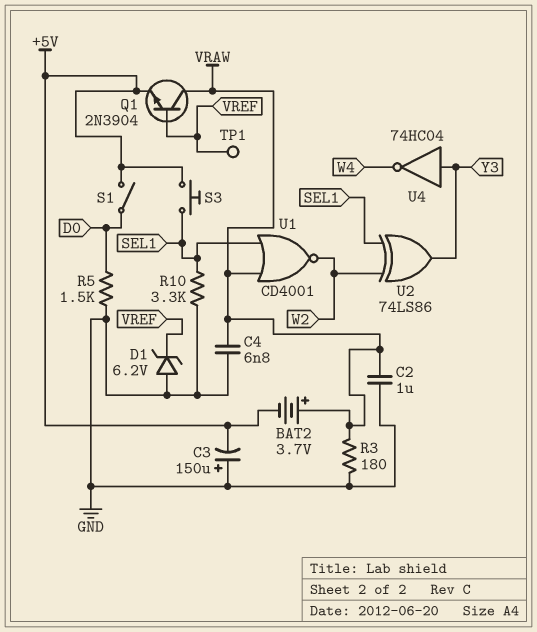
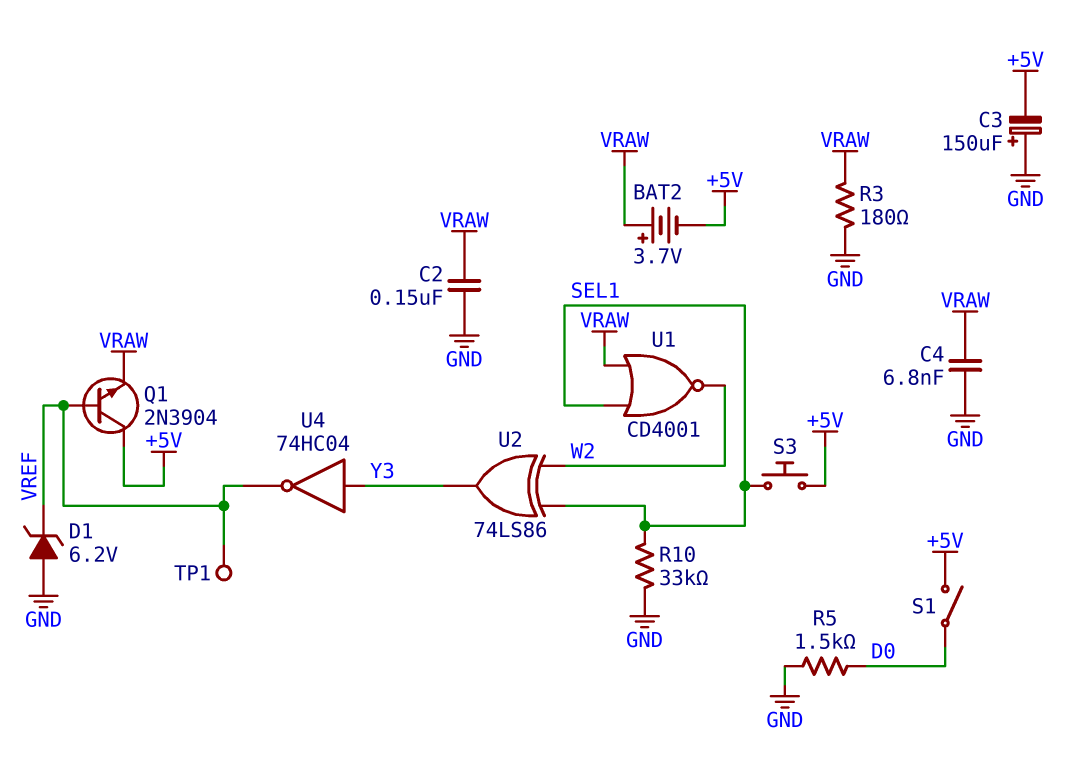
C2: 1uF (GND, VRAW) -> 150nF (GND, VRAW)
Q1: NPN 2N3904 (B VREF, C VRAW, E +5V) -> NPN 2N3904 (B VREF, C +5V, E VRAW)
R10: 3.3k (GND, SEL1) -> 33k (GND, SEL1)
U4: NOT 74HC04 (in Y3, out W4) -> NOT 74HC04 (in Y3, out VREF)

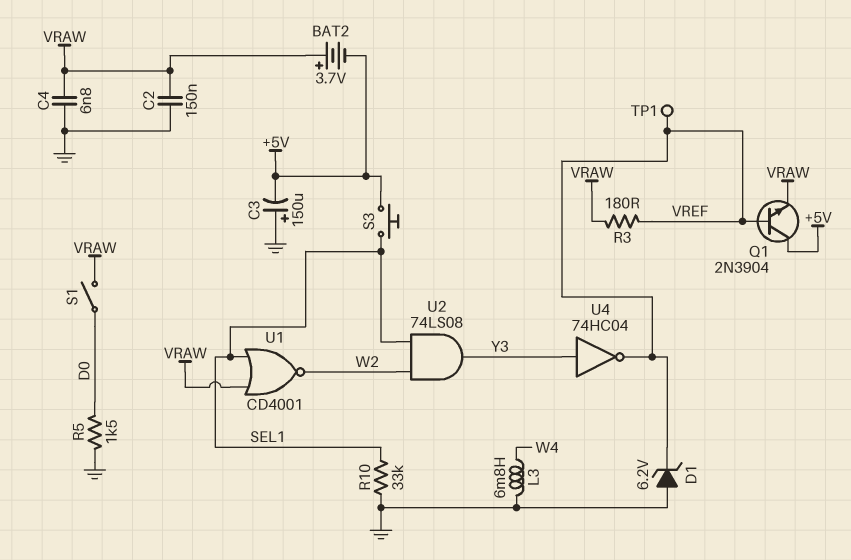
L3: none -> 6.8mH (GND, W4)
R3: 180 (GND, VRAW) -> 180 (VRAW, VREF)
S1: switch (+5V, D0) -> switch (D0, VRAW)
U2: XOR 74LS86 (in SEL1, in W2, out Y3) -> AND 74LS08 (in SEL1, in W2, out Y3)

